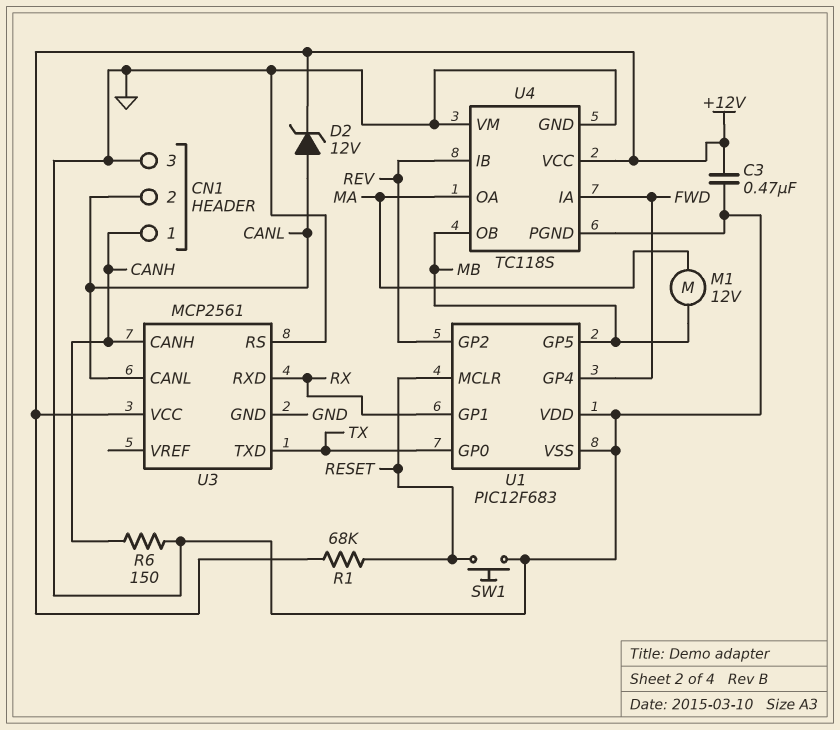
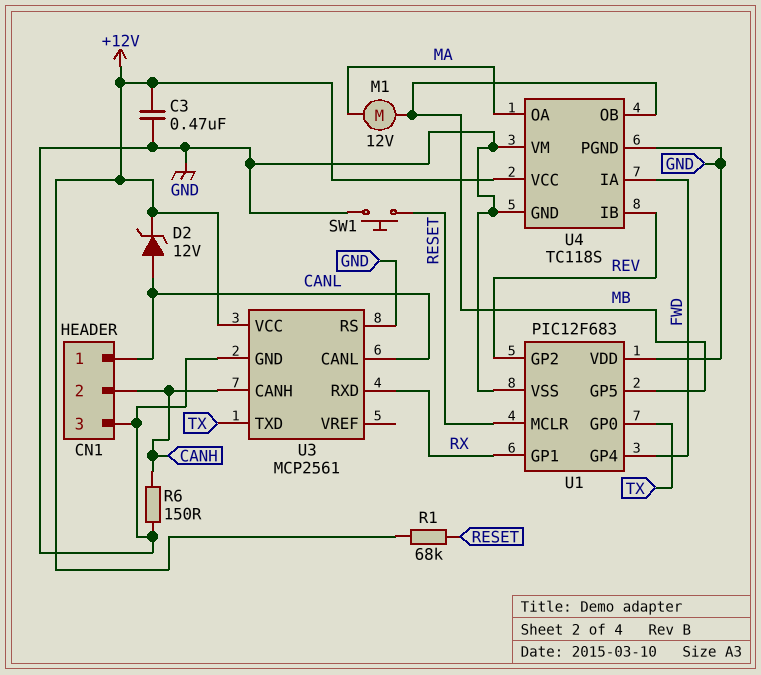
CN1 pin 1: CANH -> CANL
CN1 pin 2: CANL -> CANH

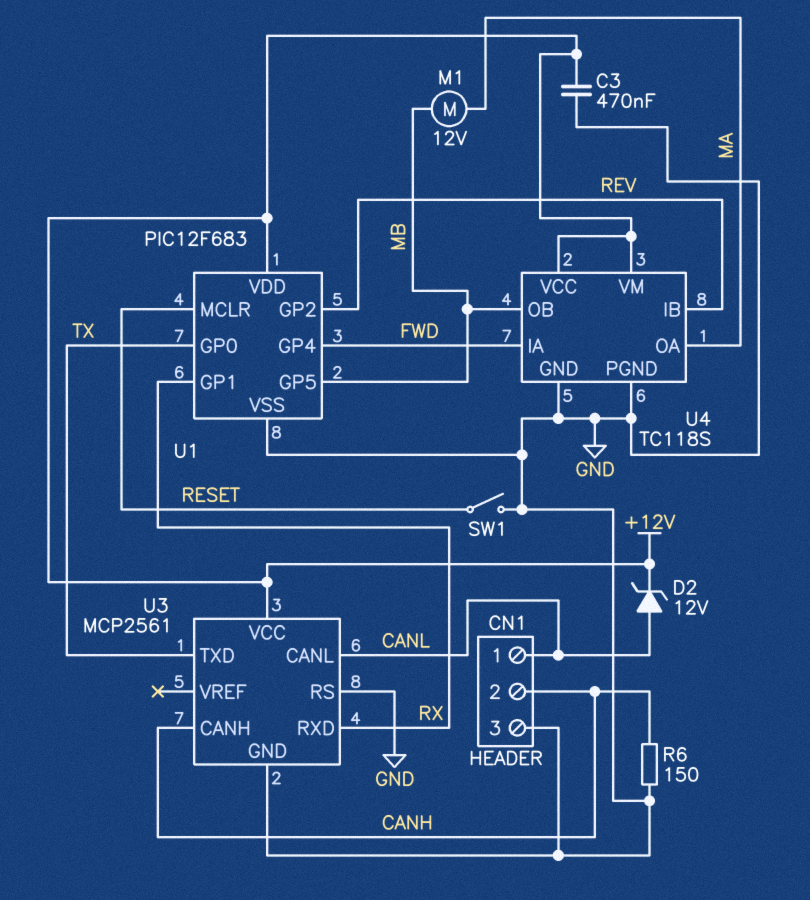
R1: 68k (+12V, RESET) -> none
SW1: button (GND, RESET) -> switch (GND, RESET)
U1 pin VDD: GND -> +12V
U4 pin VM: GND -> +12V

